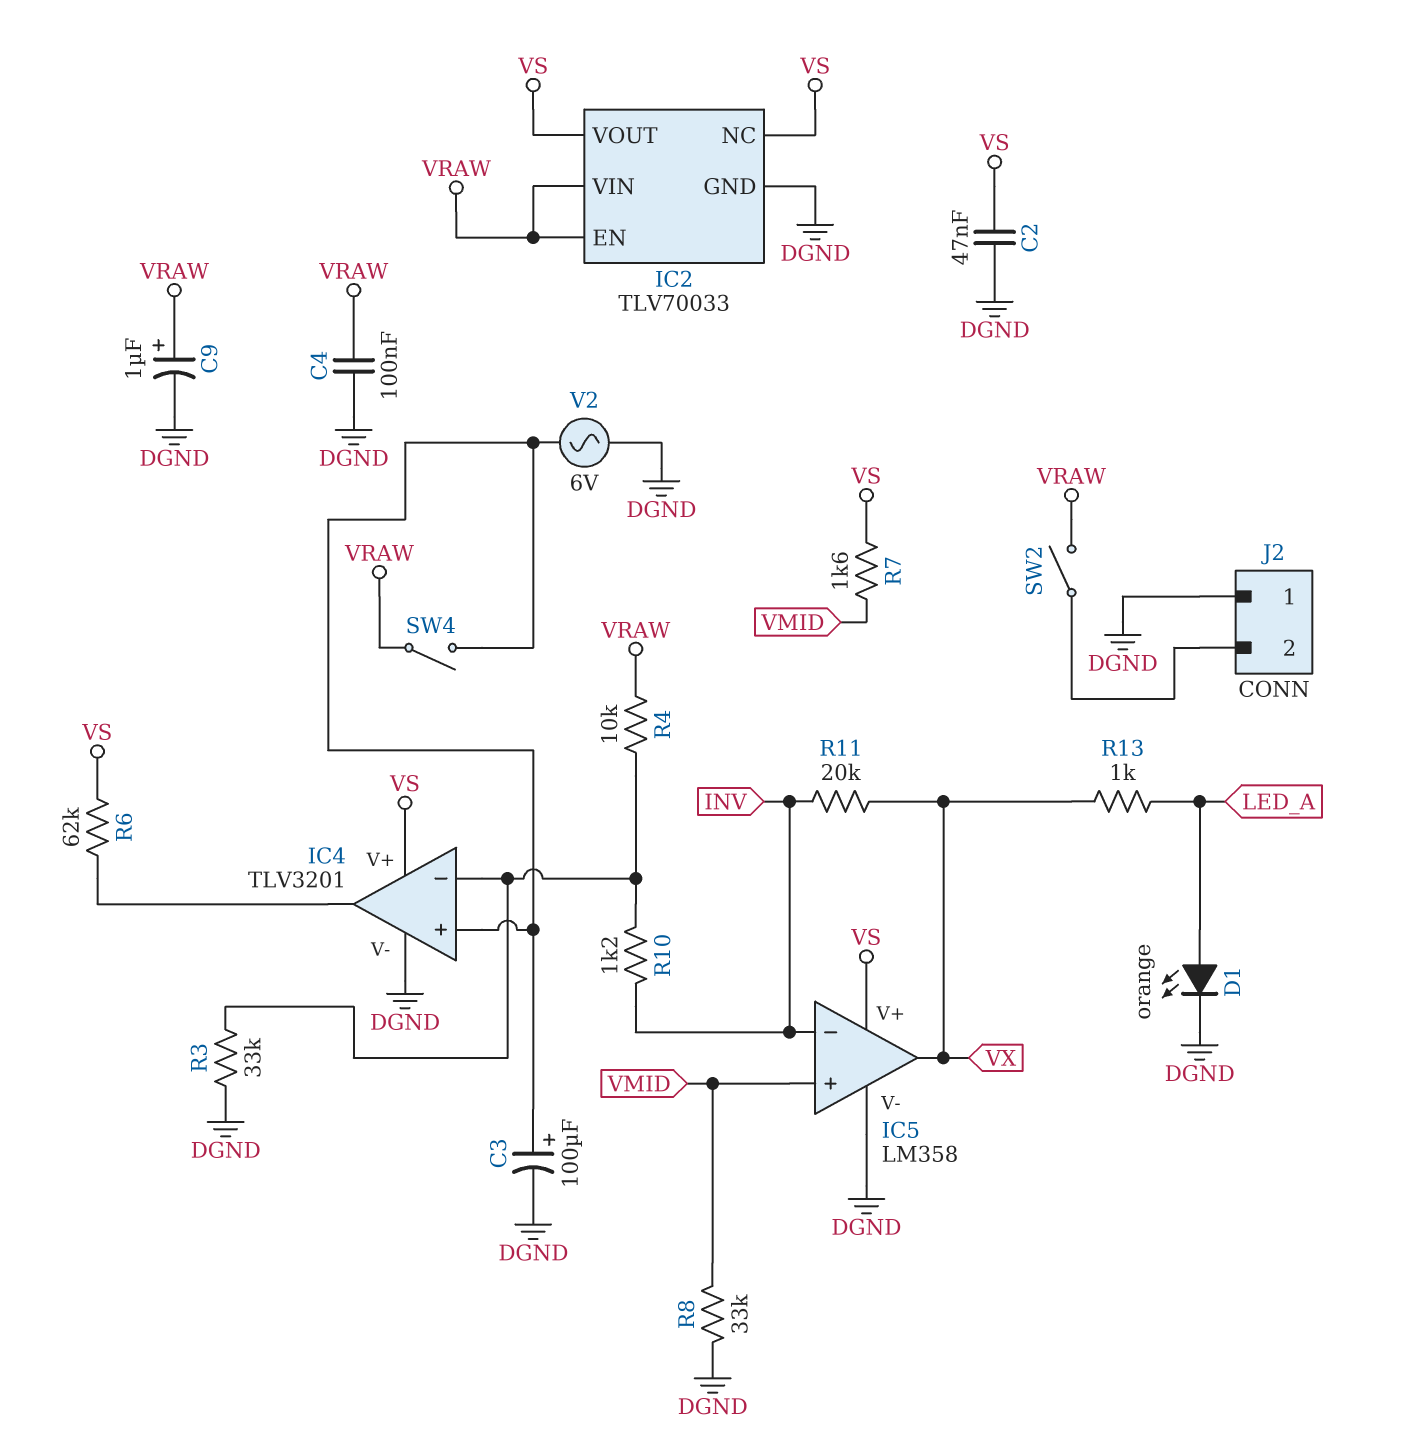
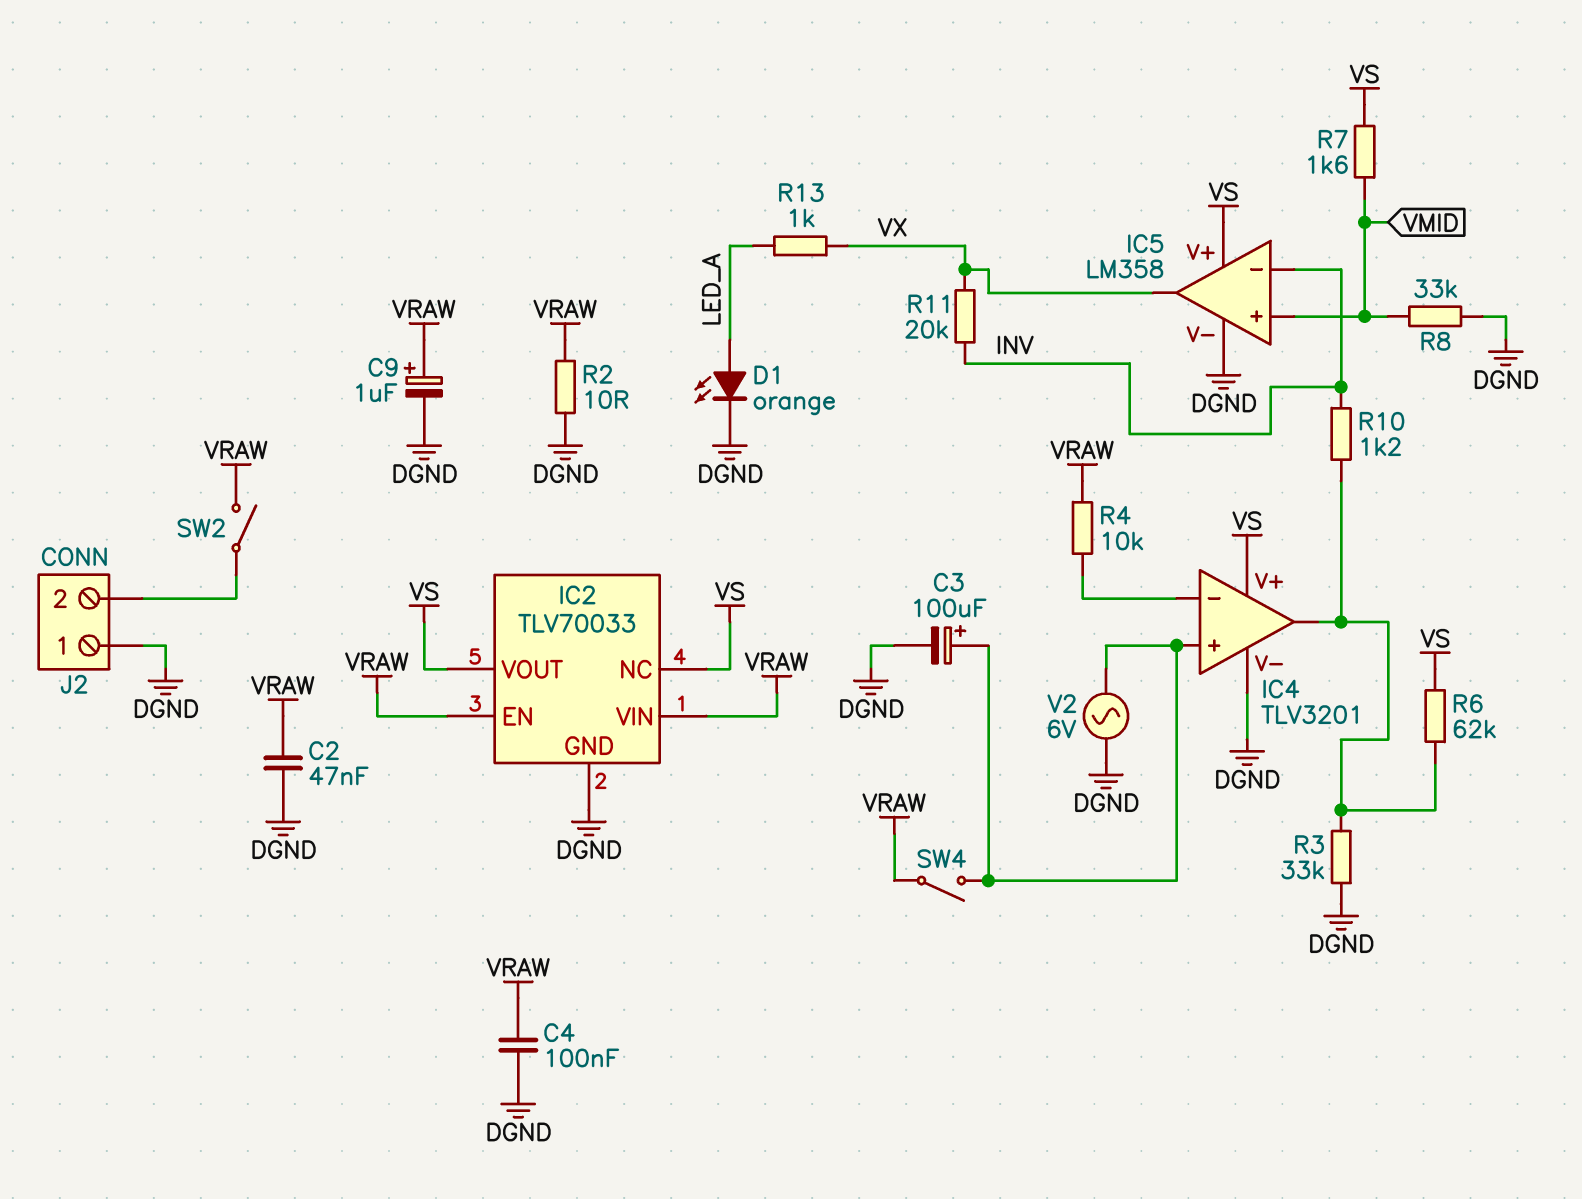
C2: 47nF (DGND, VS) -> 47nF (DGND, VRAW)
R2: none -> 10 (DGND, VRAW)
R3: 33k (DGND, IC4/in-) -> 33k (DGND, IC4/out)
R10: 1.2k (IC4/in-, INV) -> 1.2k (IC4/out, INV)

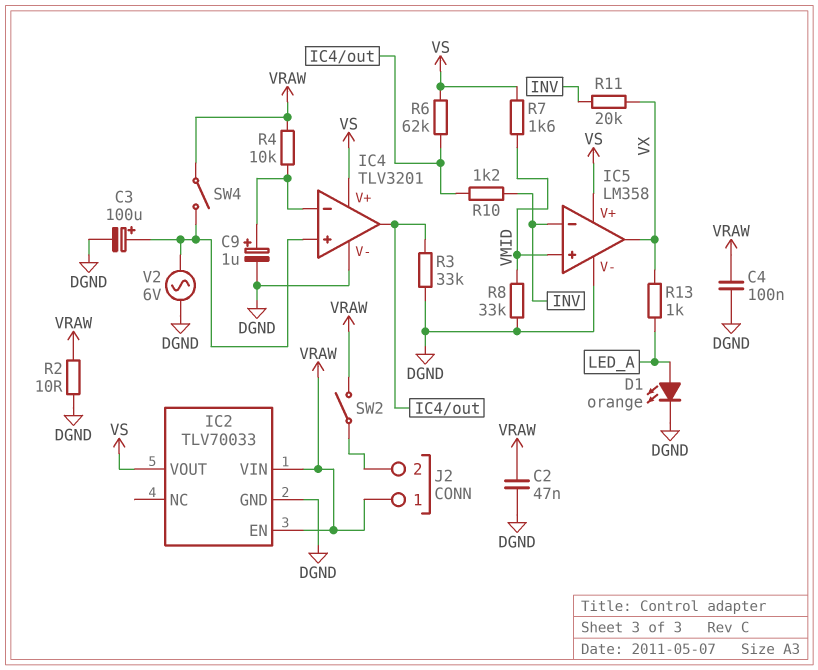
C9: 1uF (plus VRAW, minus DGND) -> 1uF (plus IC4/in-, minus DGND)
IC2 pin NC: VS -> none
J2 pin 1: DGND -> VRAW

